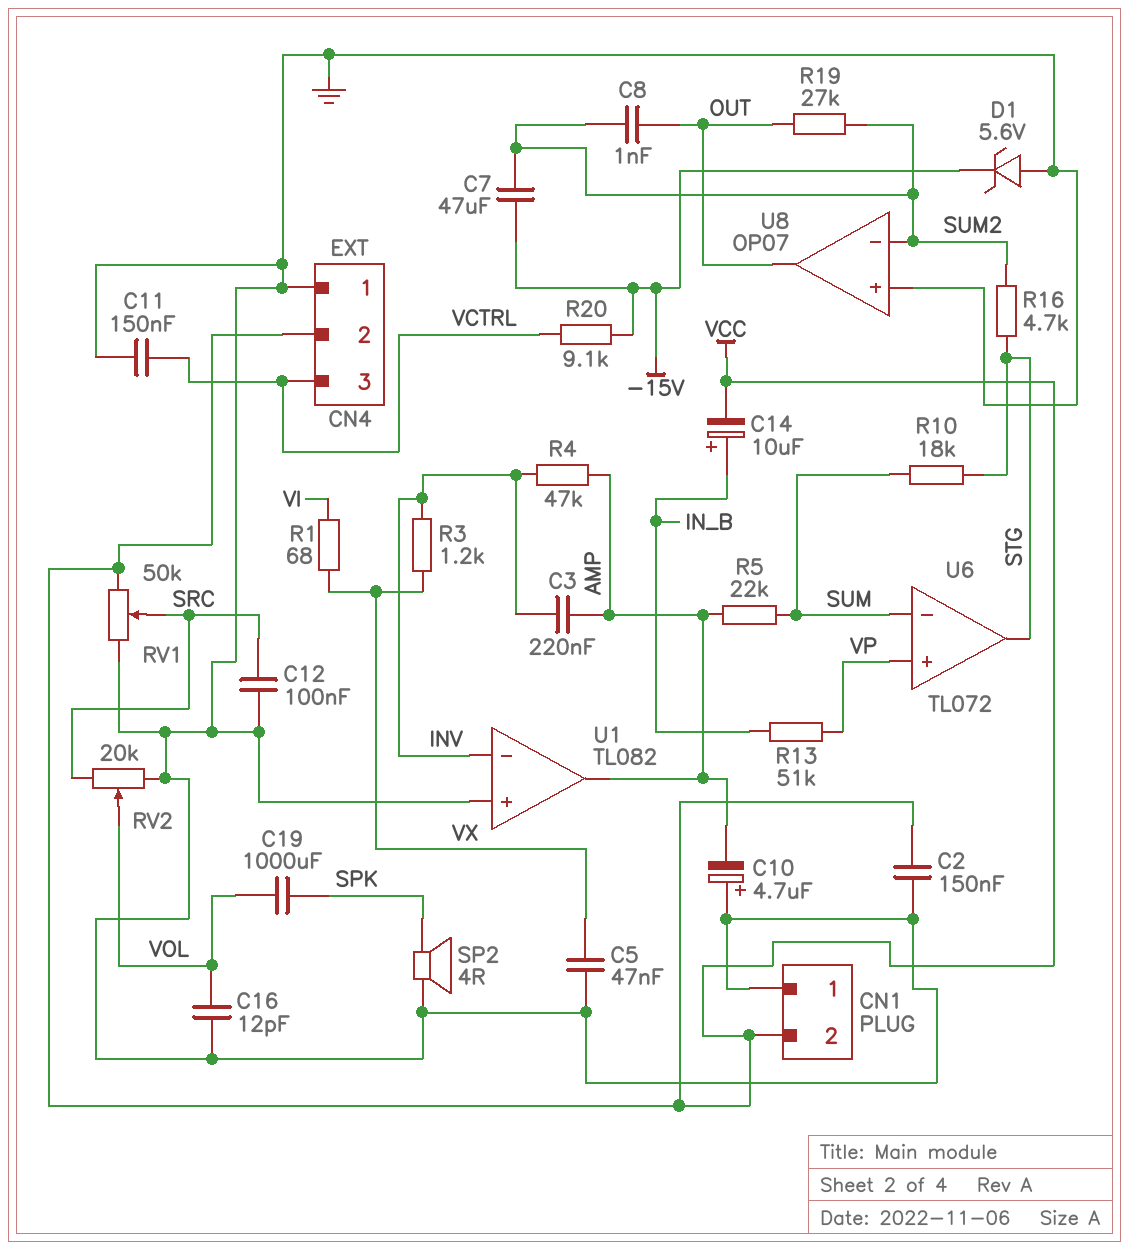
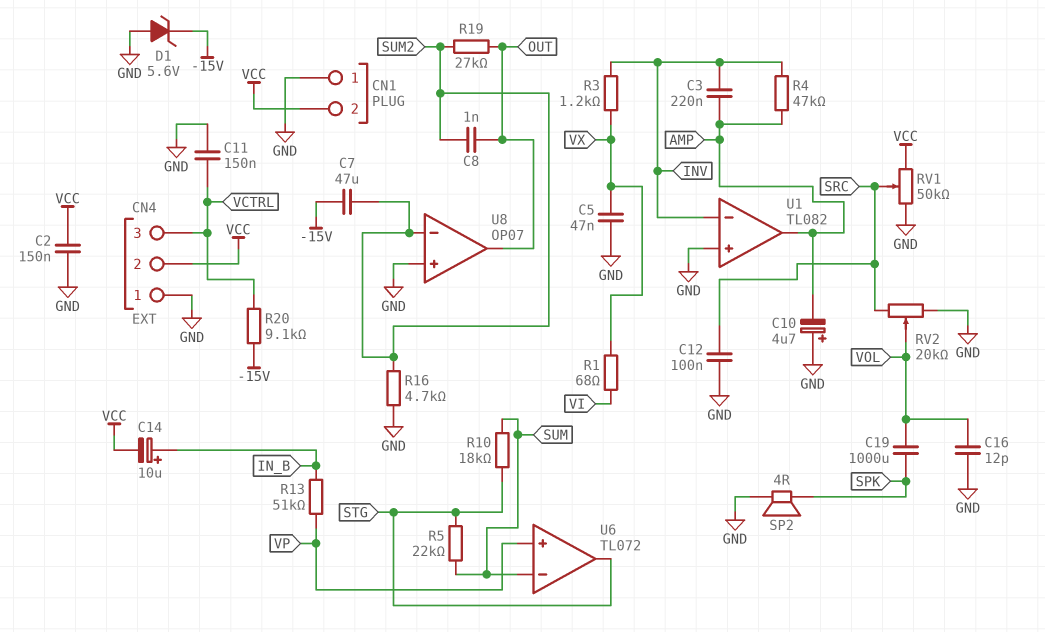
R5: 22k (AMP, SUM) -> 22k (STG, SUM)
R16: 4.7k (STG, SUM2) -> 4.7k (GND, SUM2)

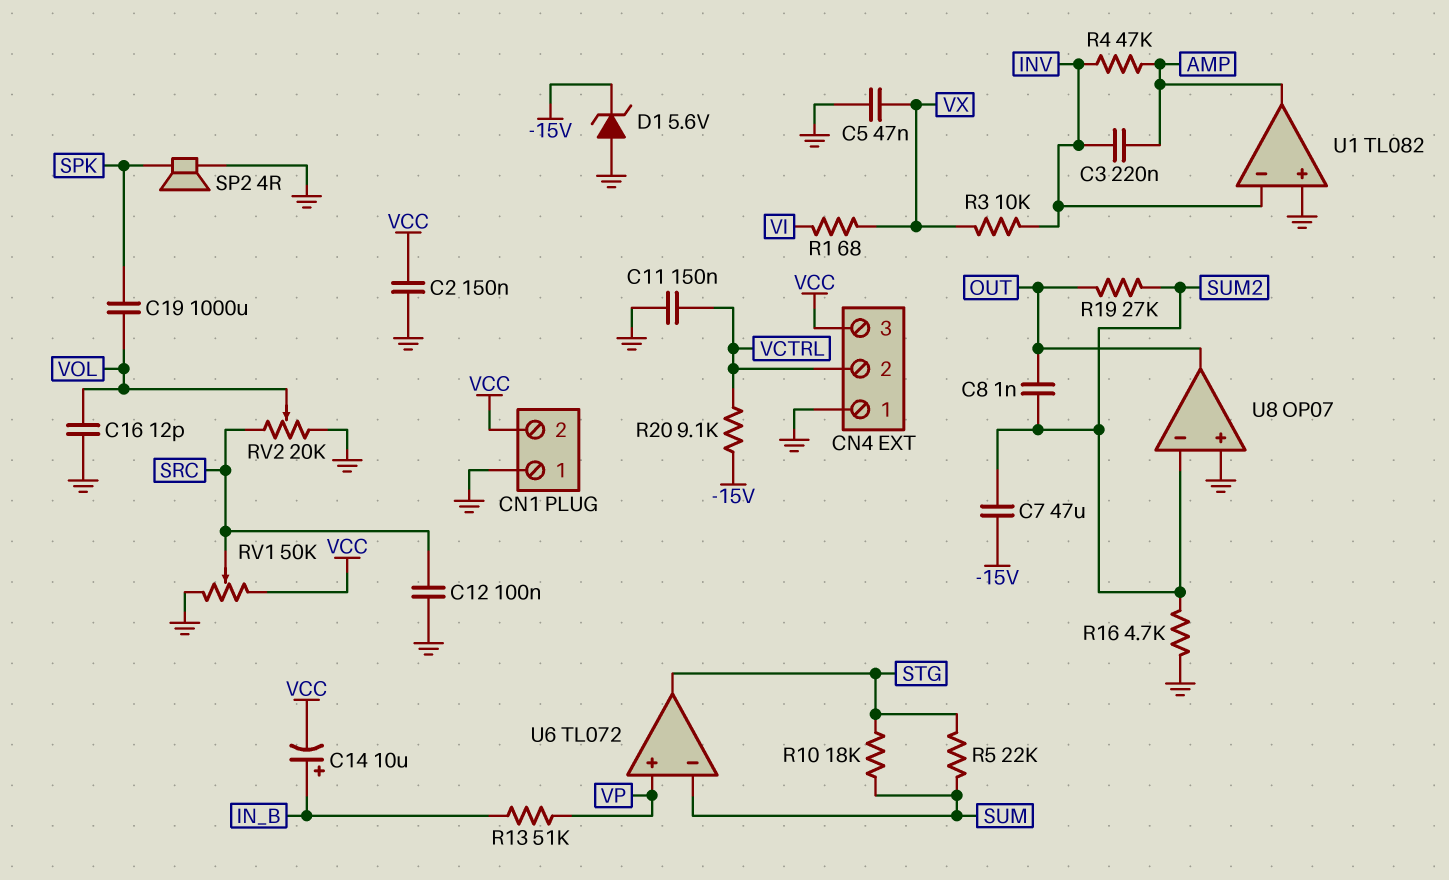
C10: 4.7uF (plus GND, minus AMP) -> none
CN4 pin 2: VCC -> VCTRL
CN4 pin 3: VCTRL -> VCC
R3: 1.2k (INV, VX) -> 10k (INV, VX)

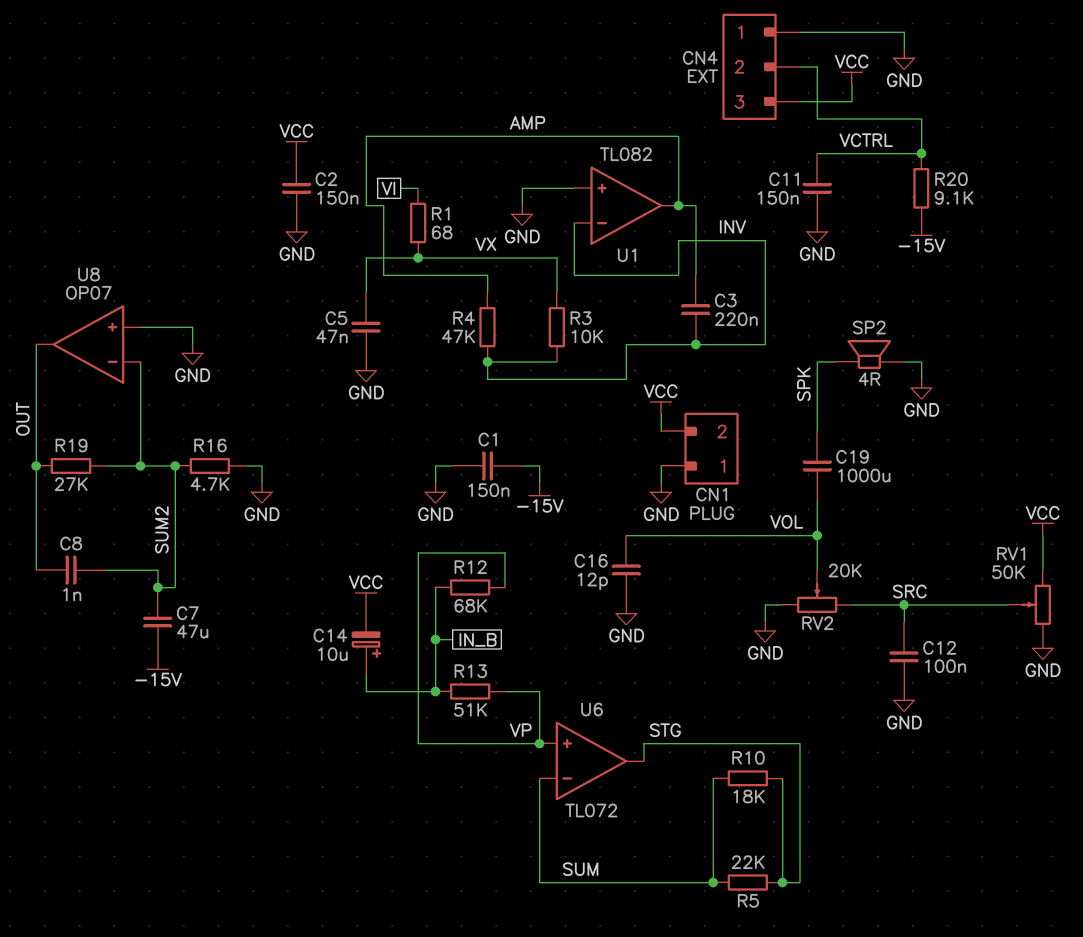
C1: none -> 150nF (-15V, GND)
D1: zener 5.6V (A GND, K -15V) -> none
R12: none -> 68k (IN_B, VP)

